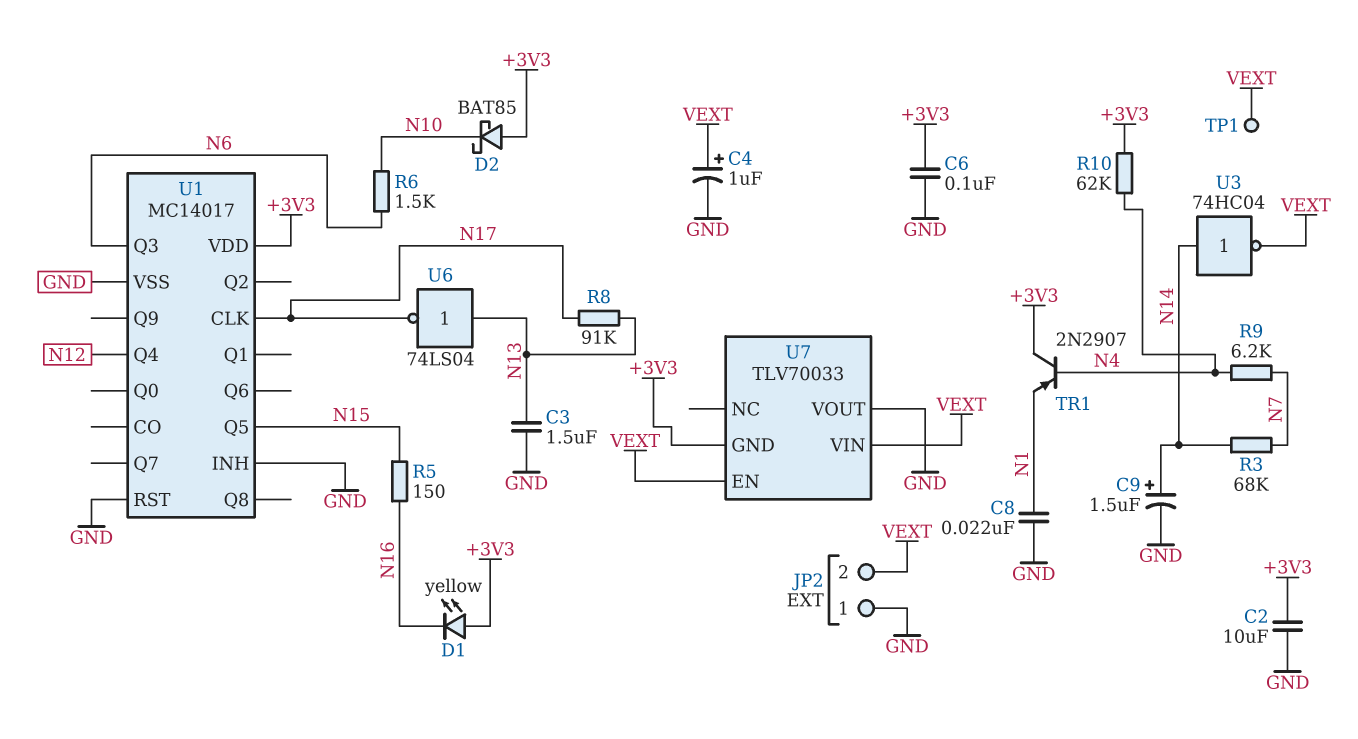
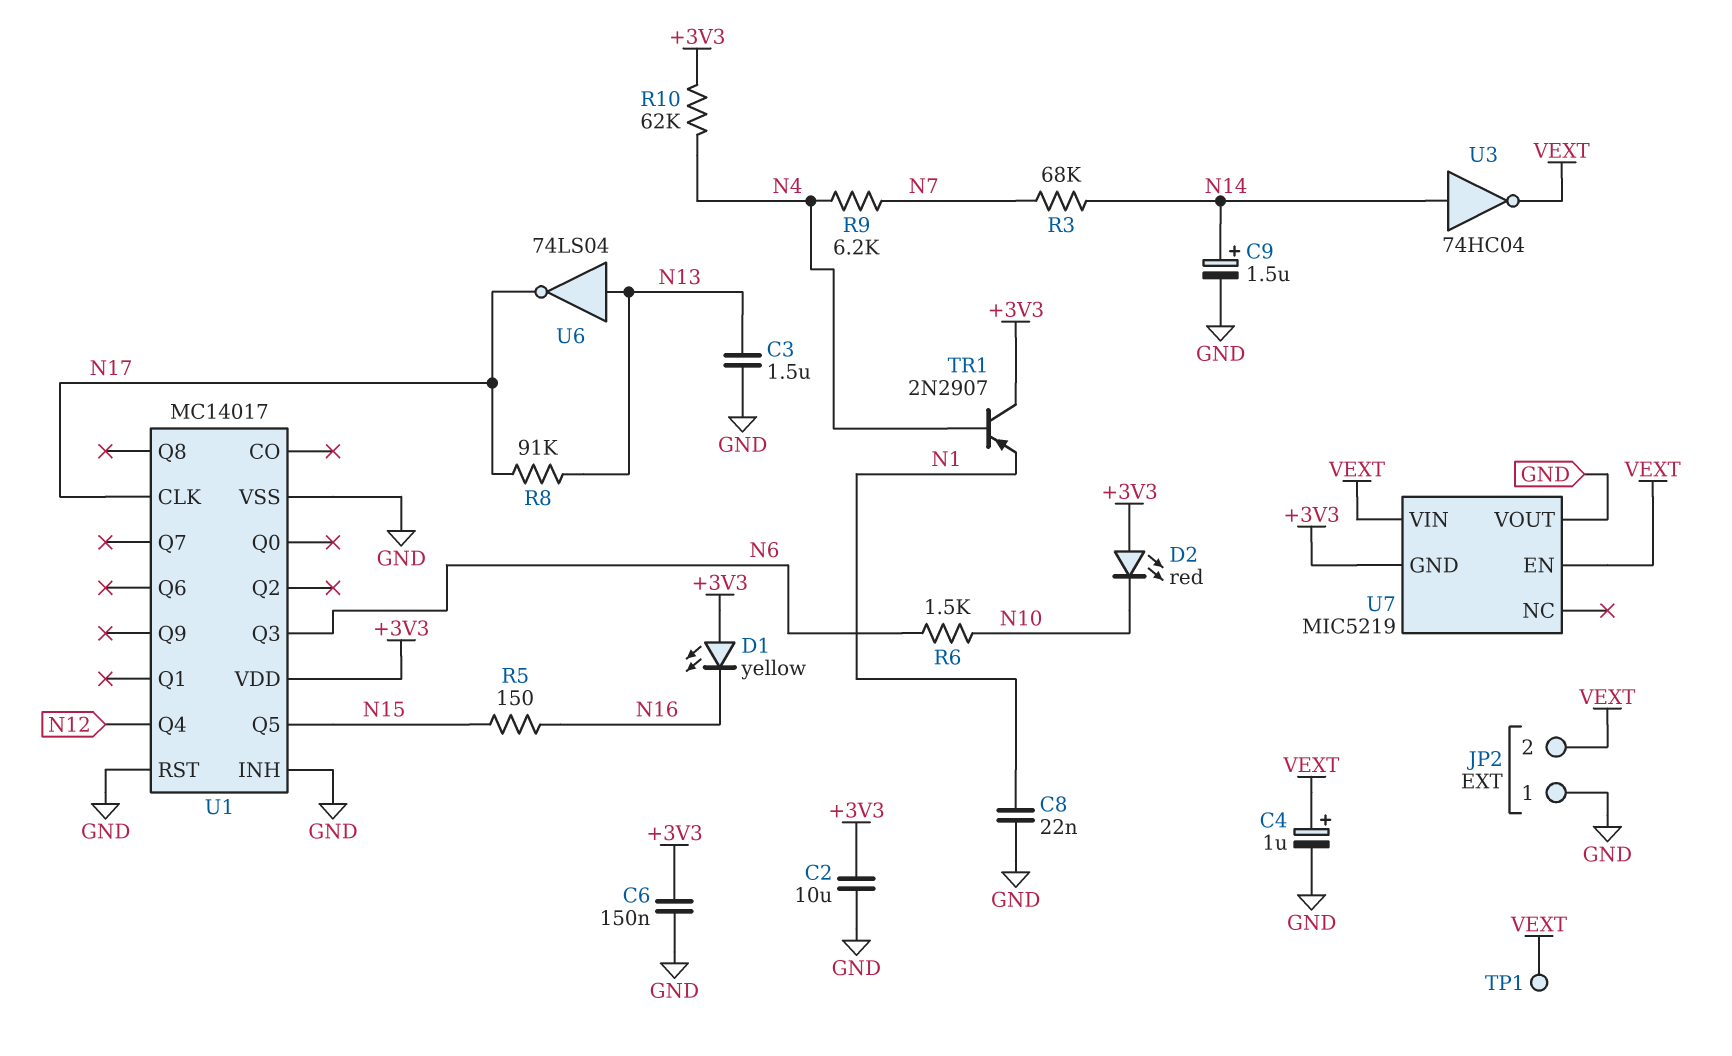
C6: 100nF (+3V3, GND) -> 150nF (+3V3, GND)
D2: schottky BAT85 (A +3V3, K N10) -> LED red (A +3V3, K N10)
U7: TLV70033 -> MIC5219

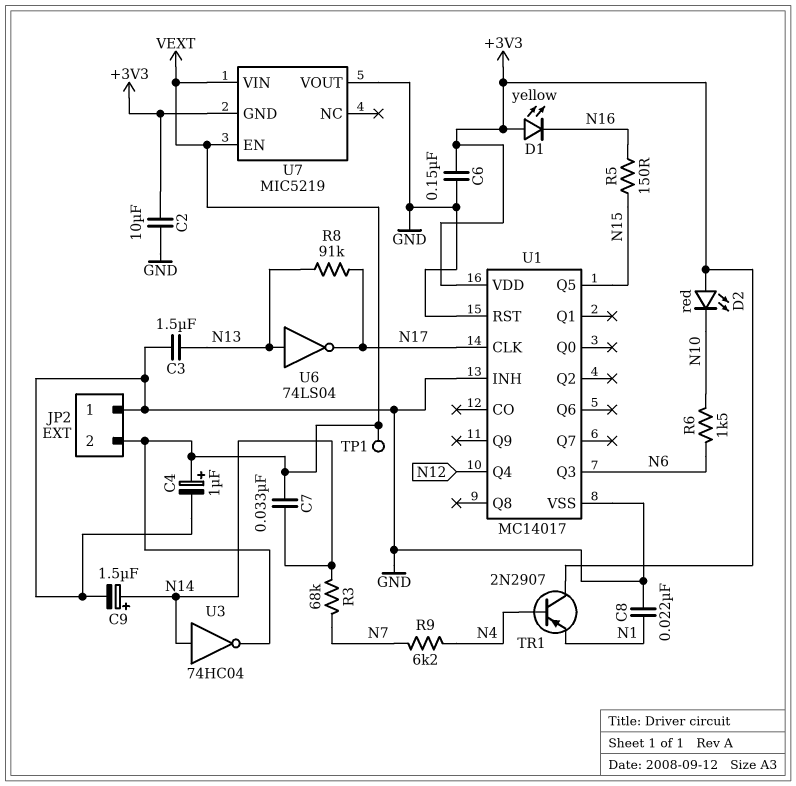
C7: none -> 33nF (N14, VEXT)
R10: 62k (+3V3, N4) -> none

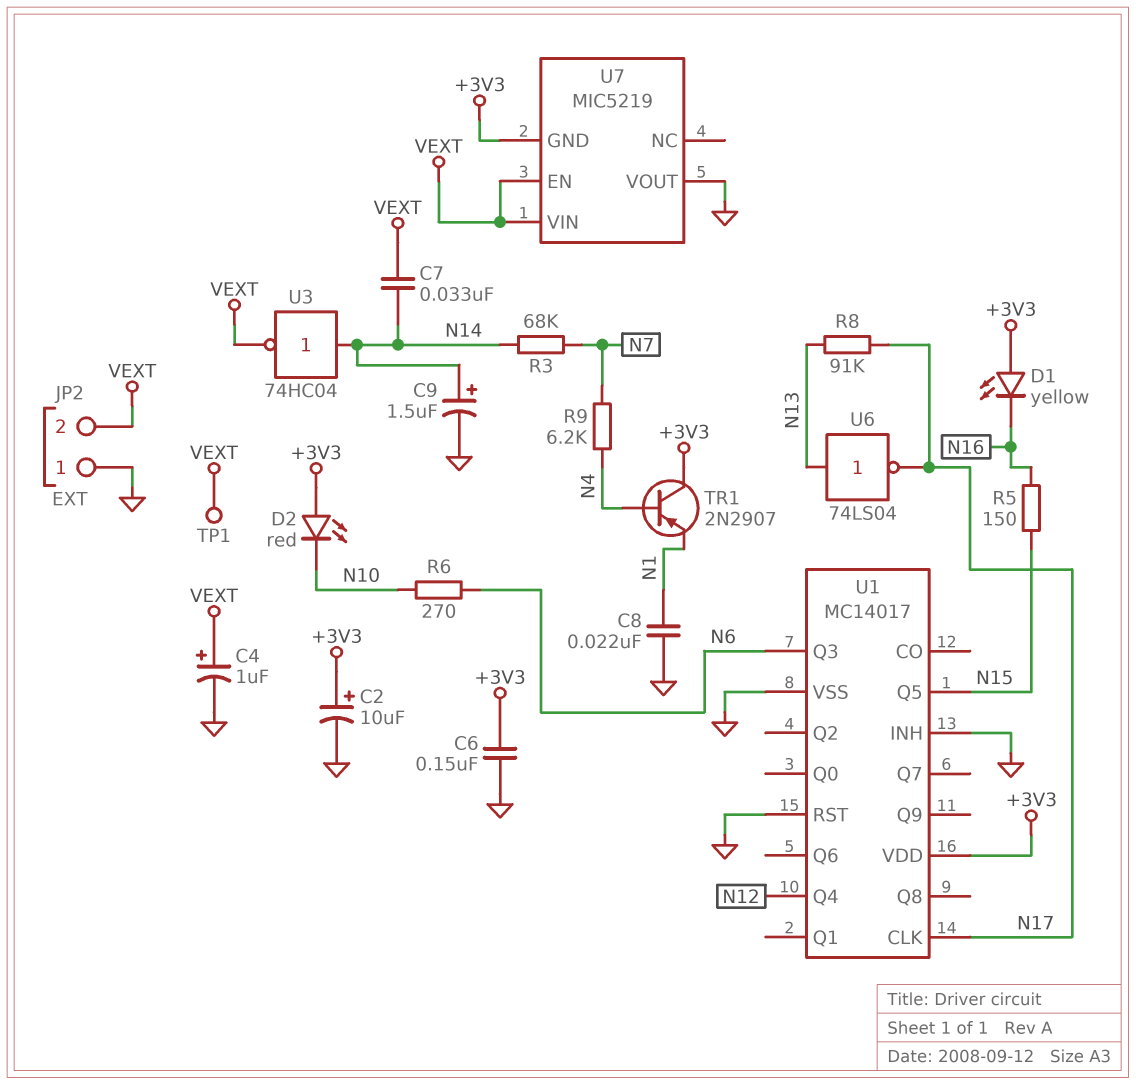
C2: 10uF (+3V3, GND) -> 10uF (plus +3V3, minus GND)
C3: 1.5uF (GND, N13) -> none
R6: 1.5k (N6, N10) -> 270 (N6, N10)

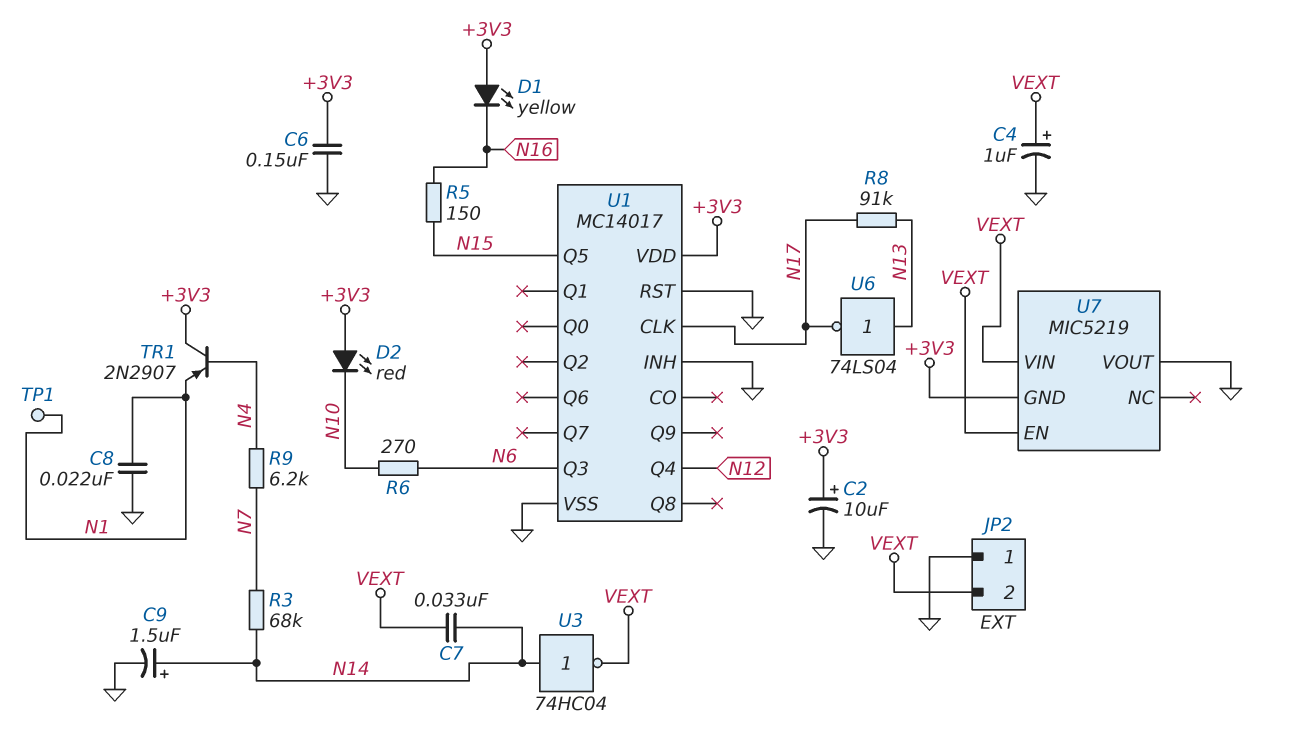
TP1: test point (VEXT) -> test point (N1)

